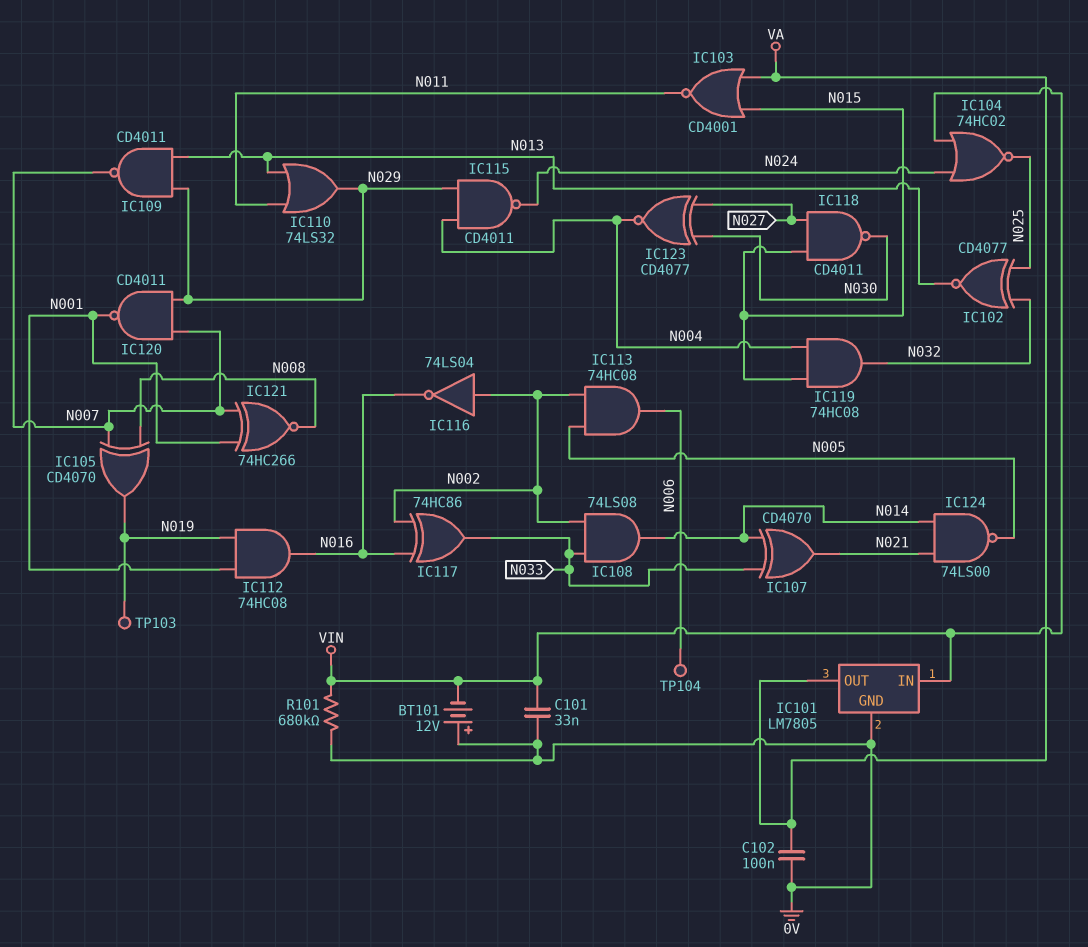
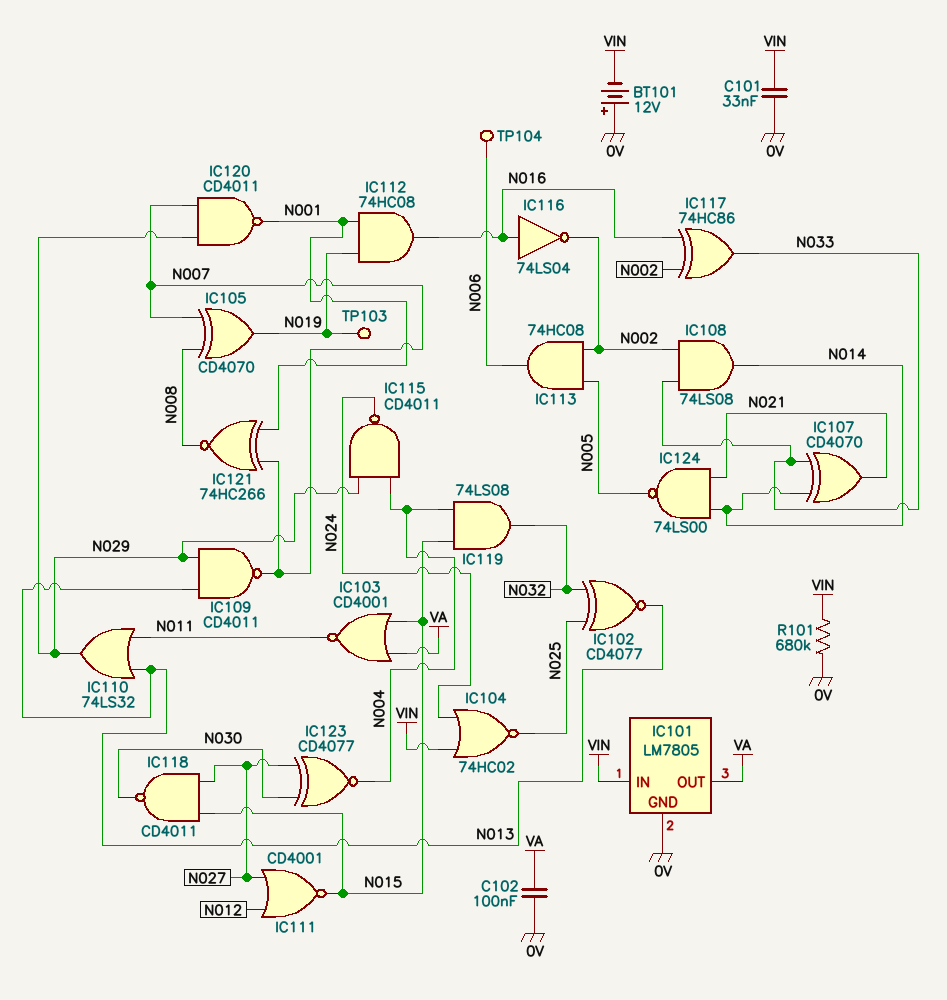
IC111: none -> NOR CD4001 (in N012, in N027, out N015)
IC116: NOT 74LS04 (in N002, out N016) -> NOT 74LS04 (in N016, out N002)
IC119: AND 74HC08 (in N004, in N015, out N032) -> AND 74LS08 (in N004, in N015, out N032)

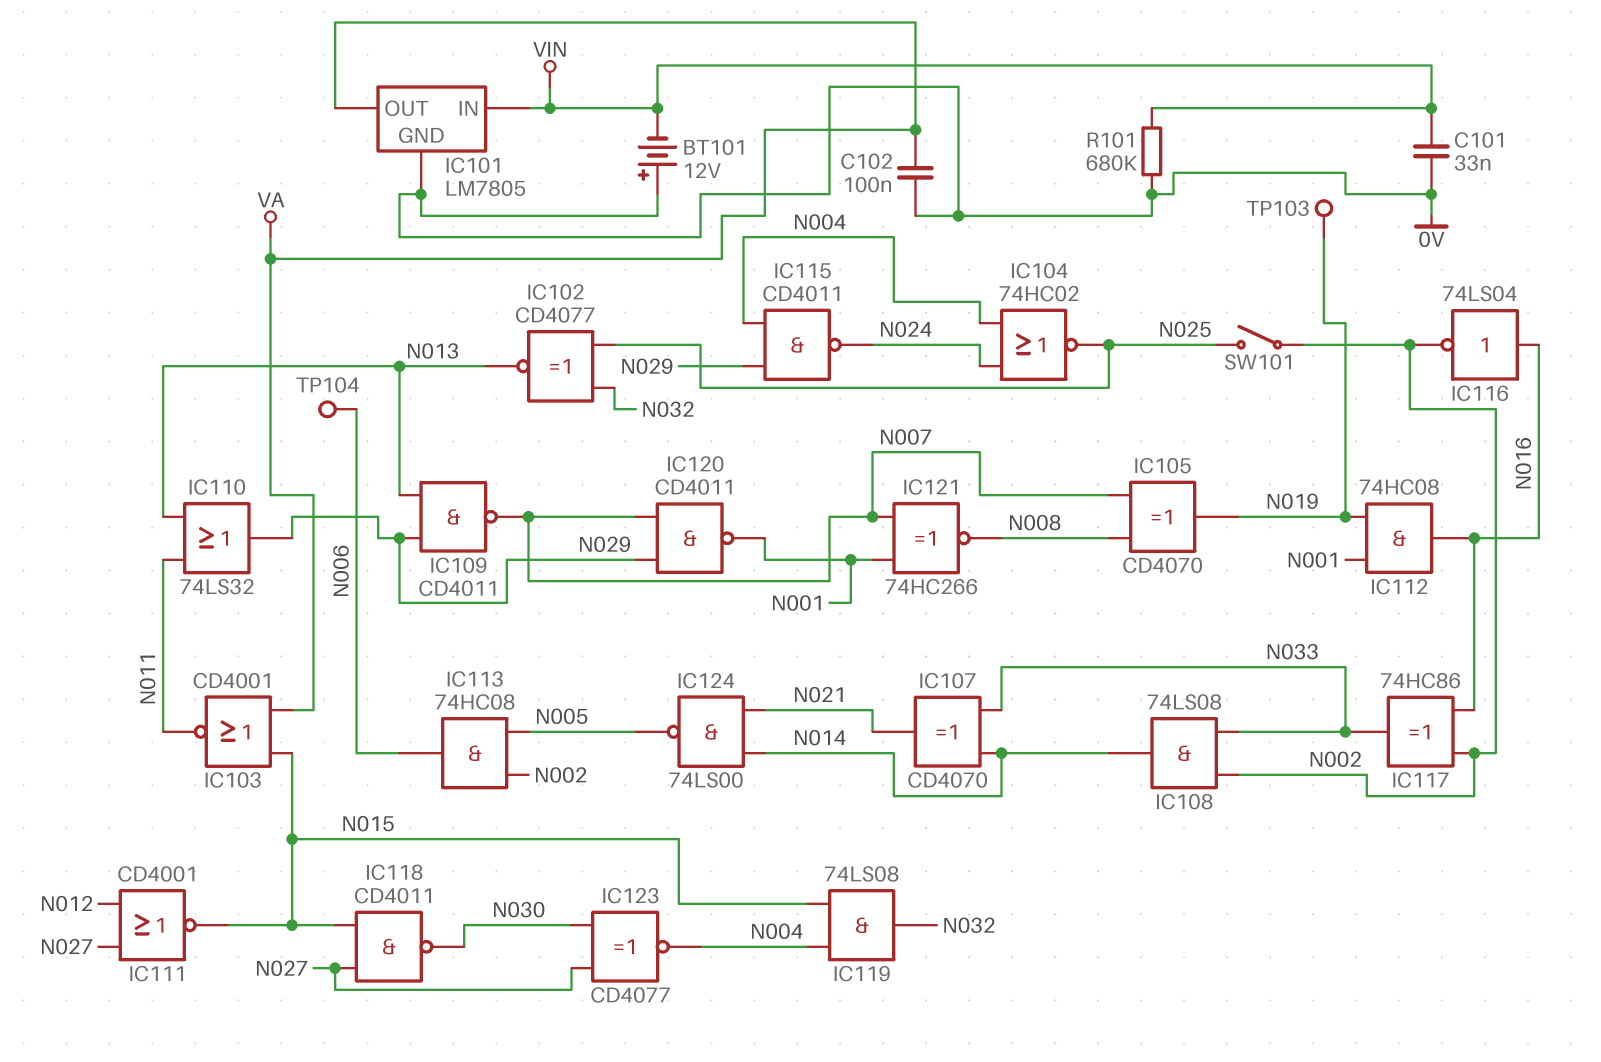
IC104: NOR 74HC02 (in N024, in VIN, out N025) -> NOR 74HC02 (in N004, in N024, out N025)
SW101: none -> switch (N002, N025)

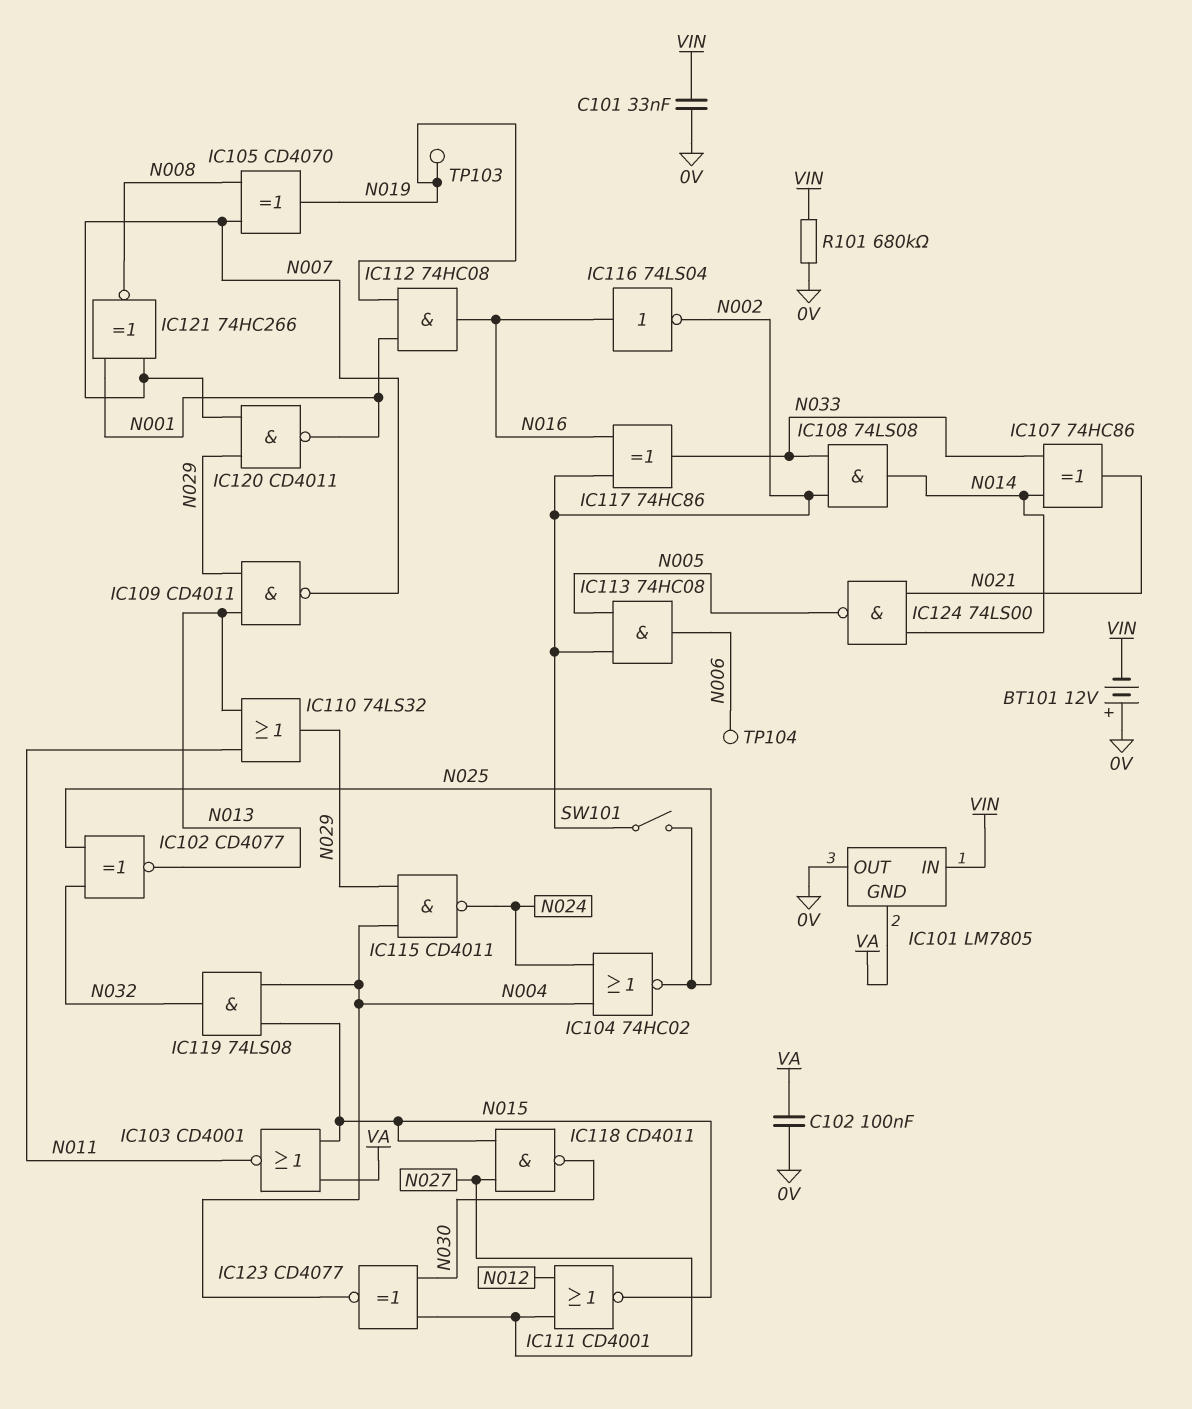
IC101 pin GND: 0V -> VA
IC101 pin OUT: VA -> 0V
IC107: XOR CD4070 (in N014, in N033, out N021) -> XOR 74HC86 (in N014, in N033, out N021)

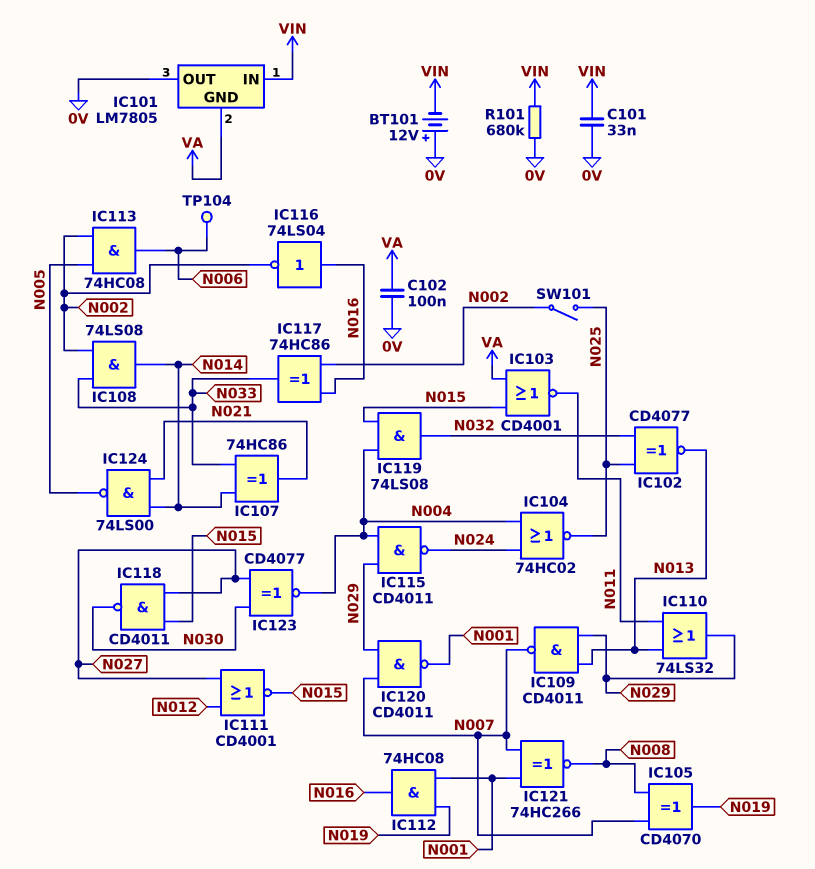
TP103: test point (N019) -> none

